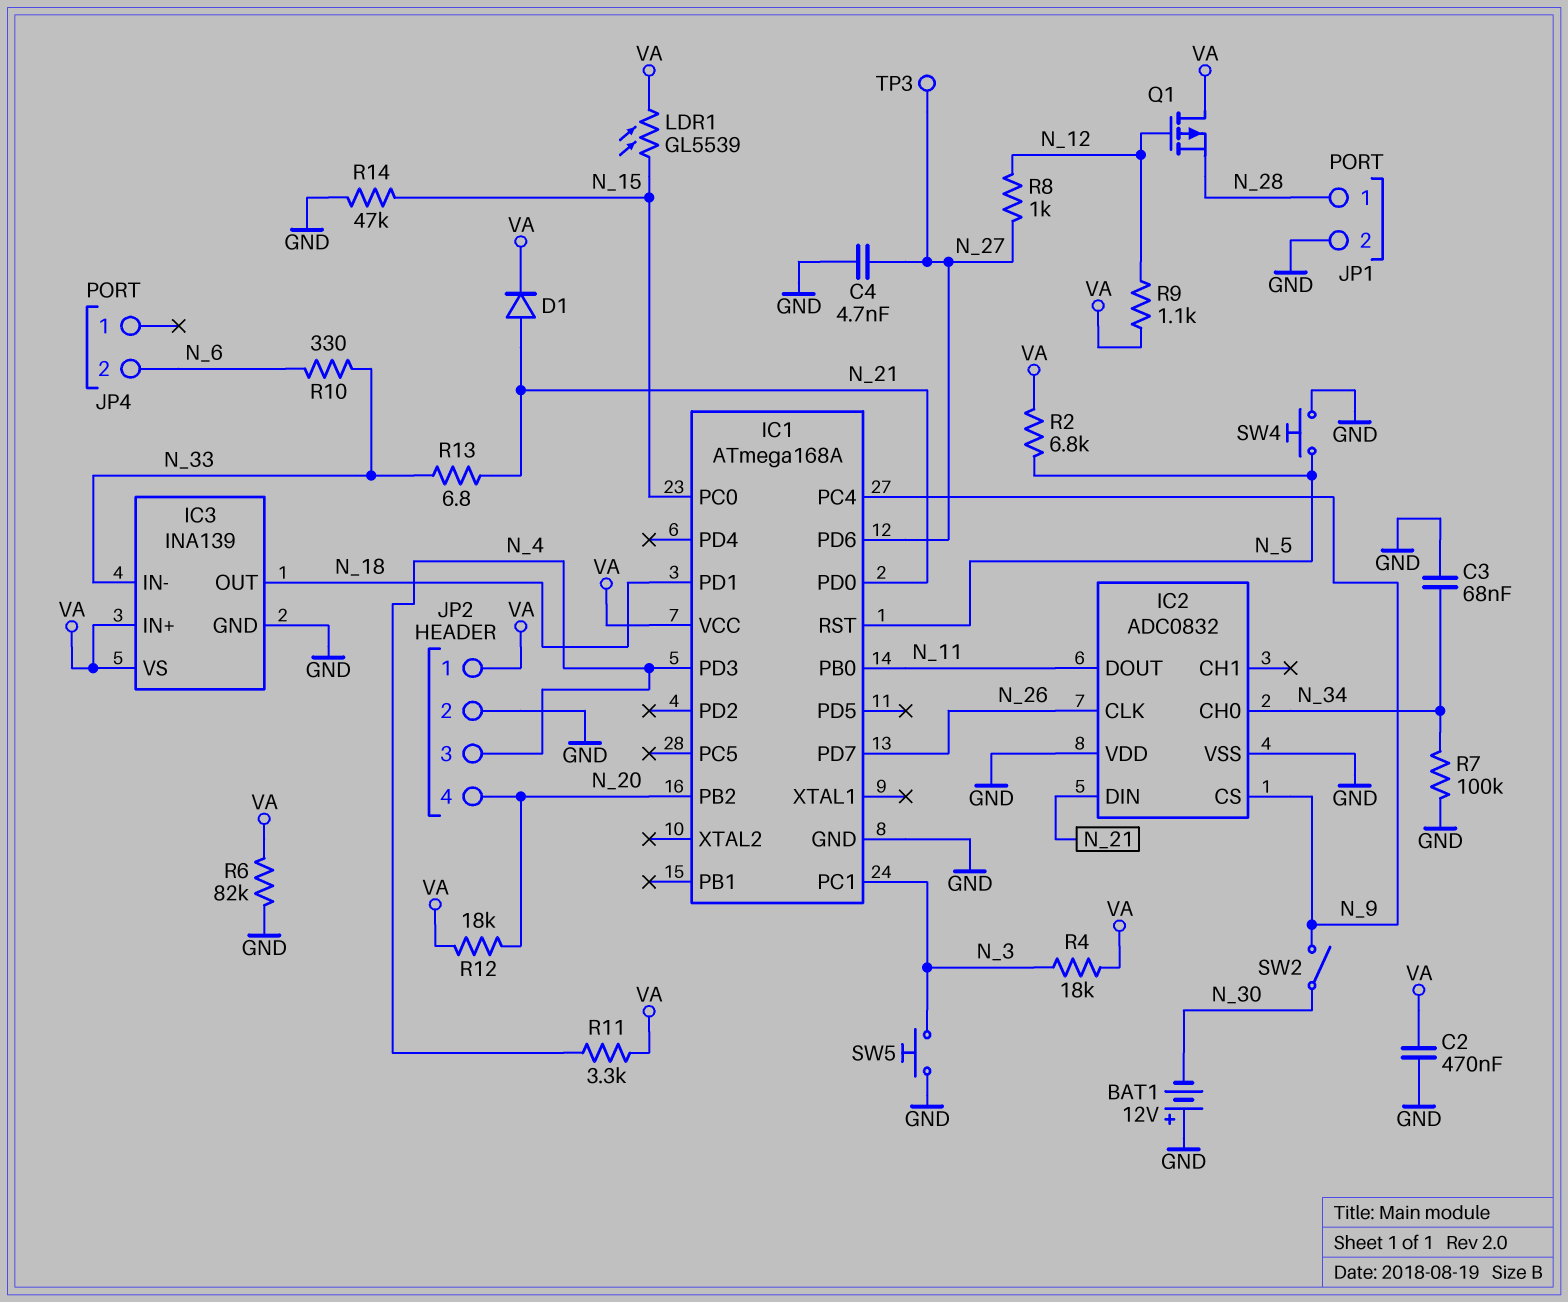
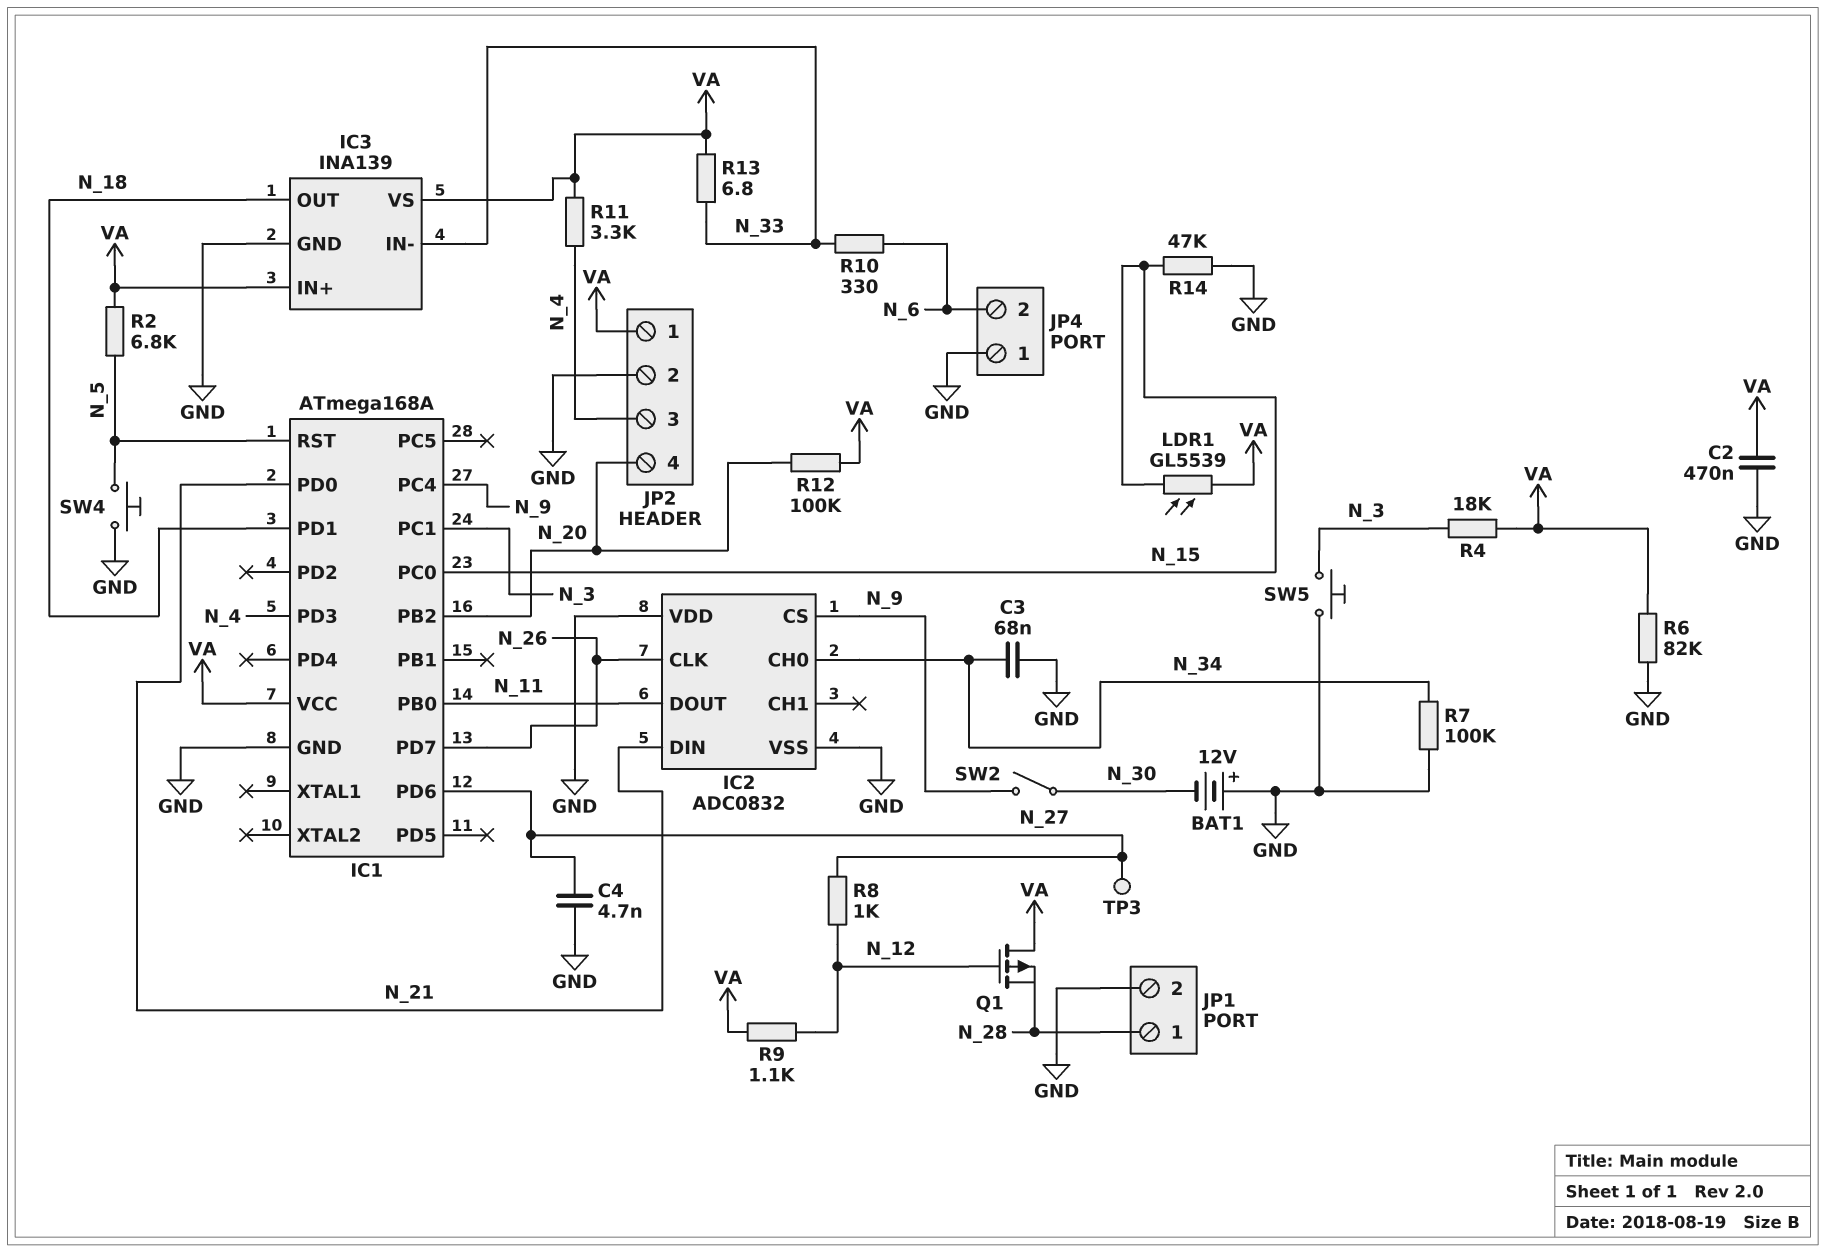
D1: diode (A N_21, K VA) -> none
JP4 pin 1: none -> GND
R12: 18k (N_20, VA) -> 100k (N_20, VA)
R13: 6.8 (N_21, N_33) -> 6.8 (N_33, VA)

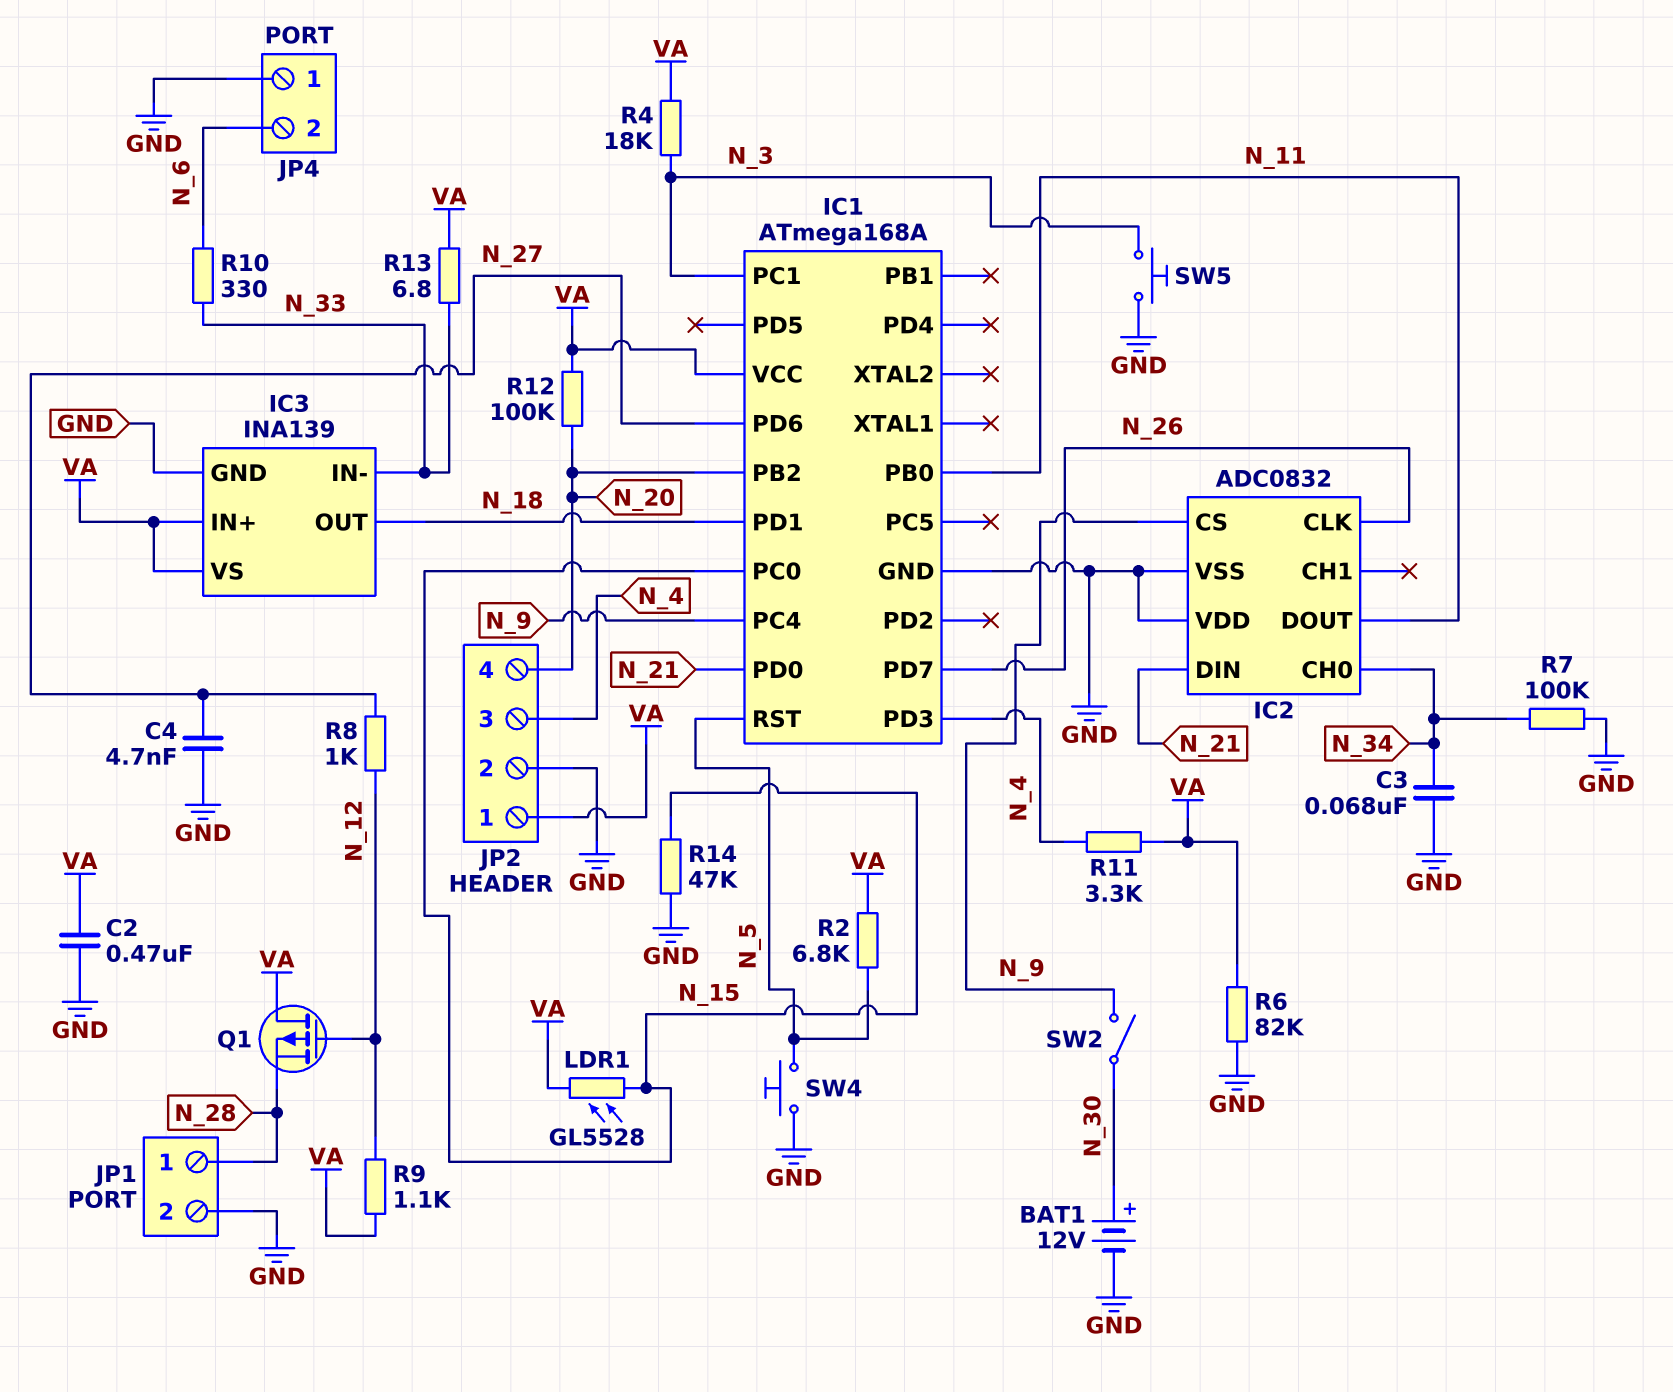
BAT1: 12V (plus GND, minus N_30) -> 12V (plus N_30, minus GND)
LDR1: GL5539 (N_15, VA) -> GL5528 (N_15, VA)
TP3: test point (N_27) -> none

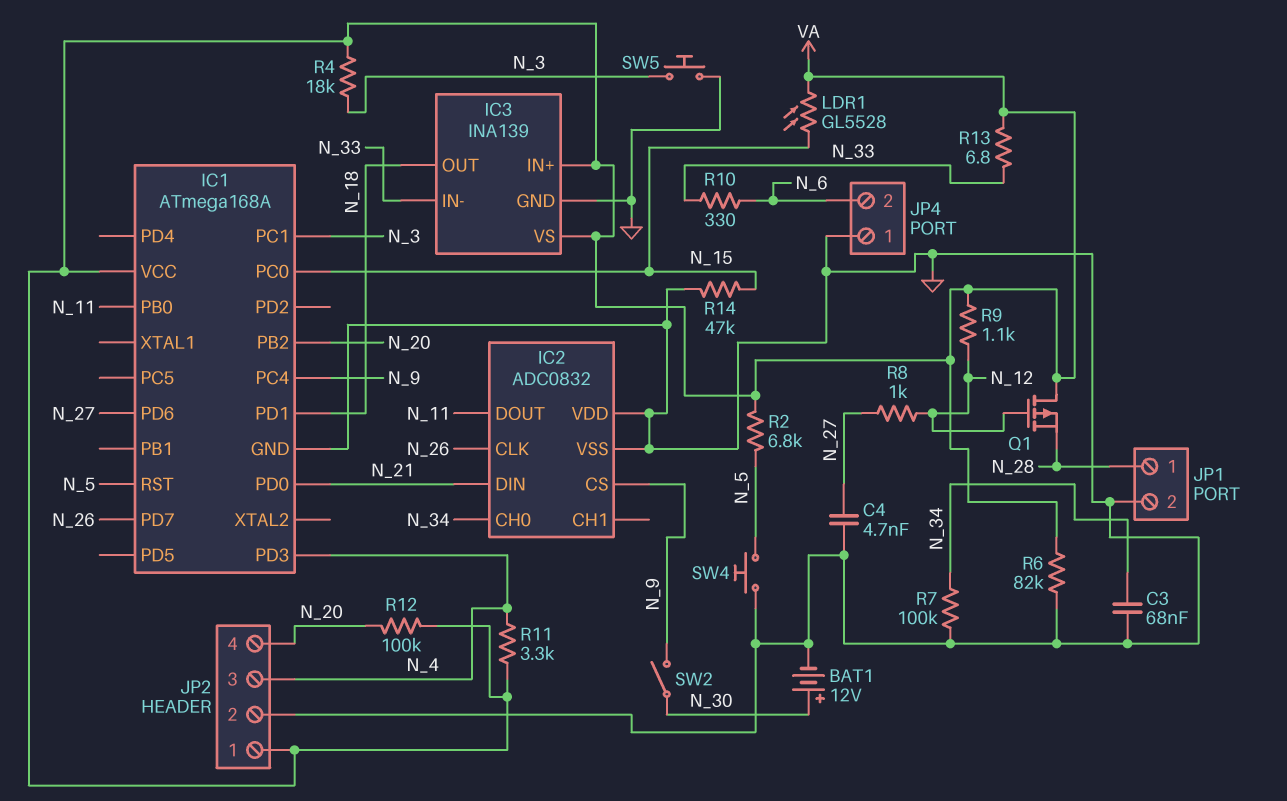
C2: 470nF (GND, VA) -> none

